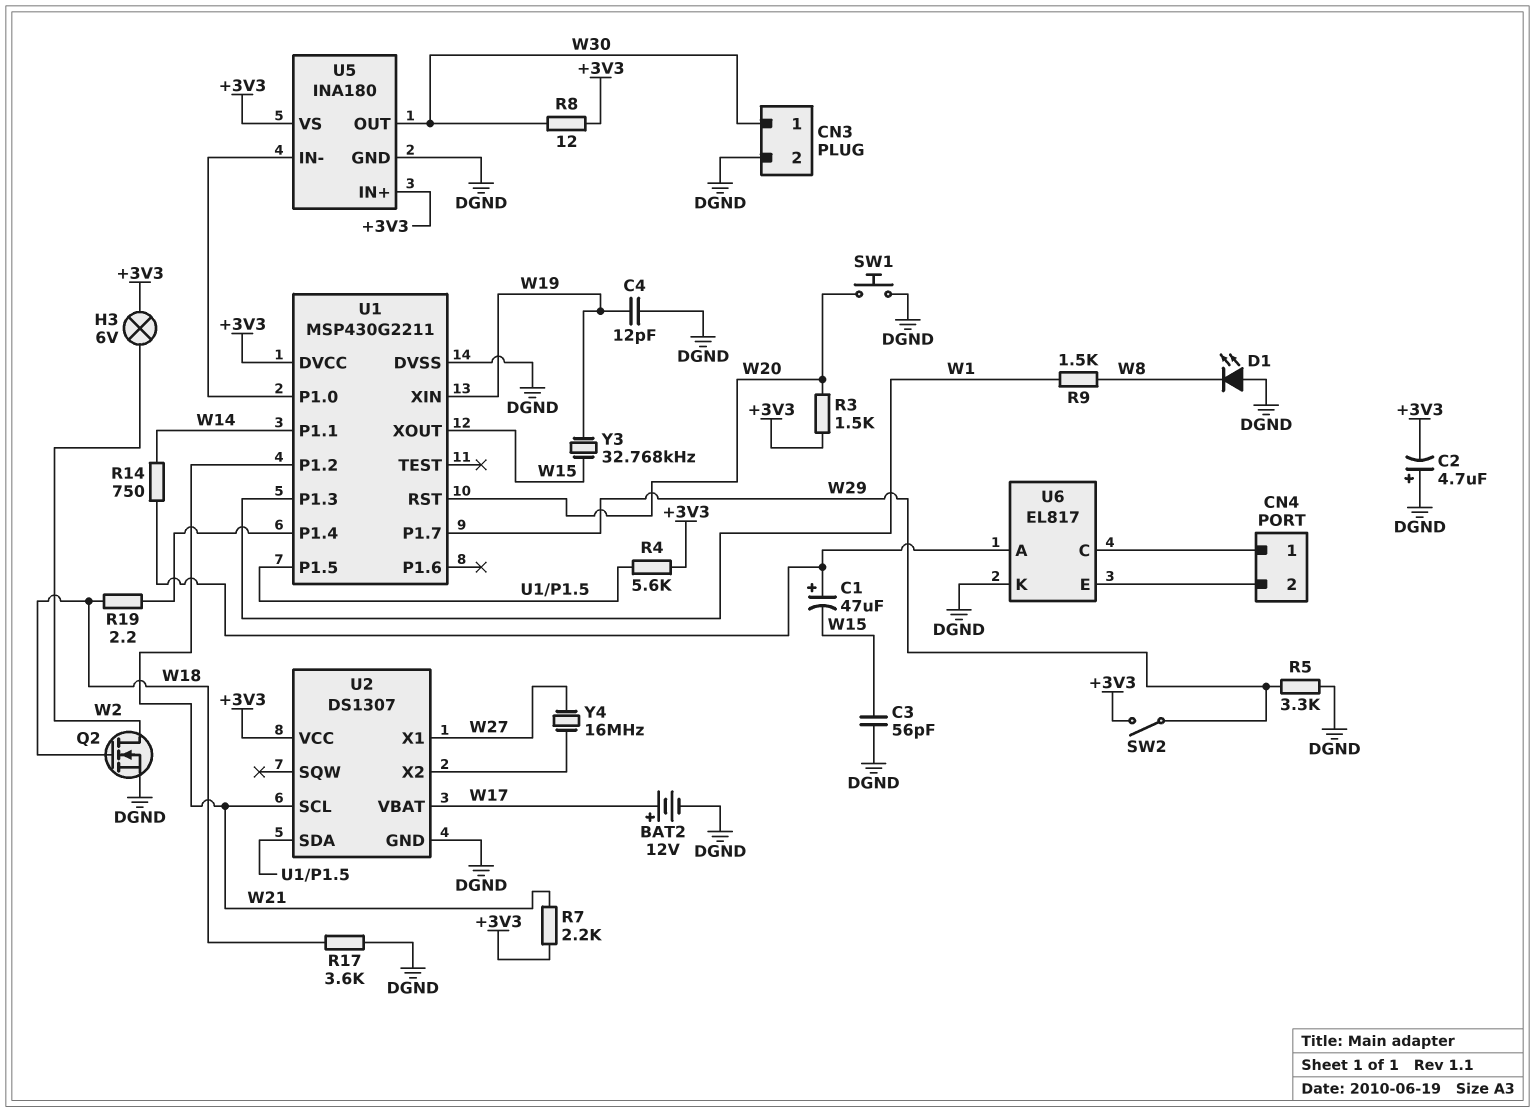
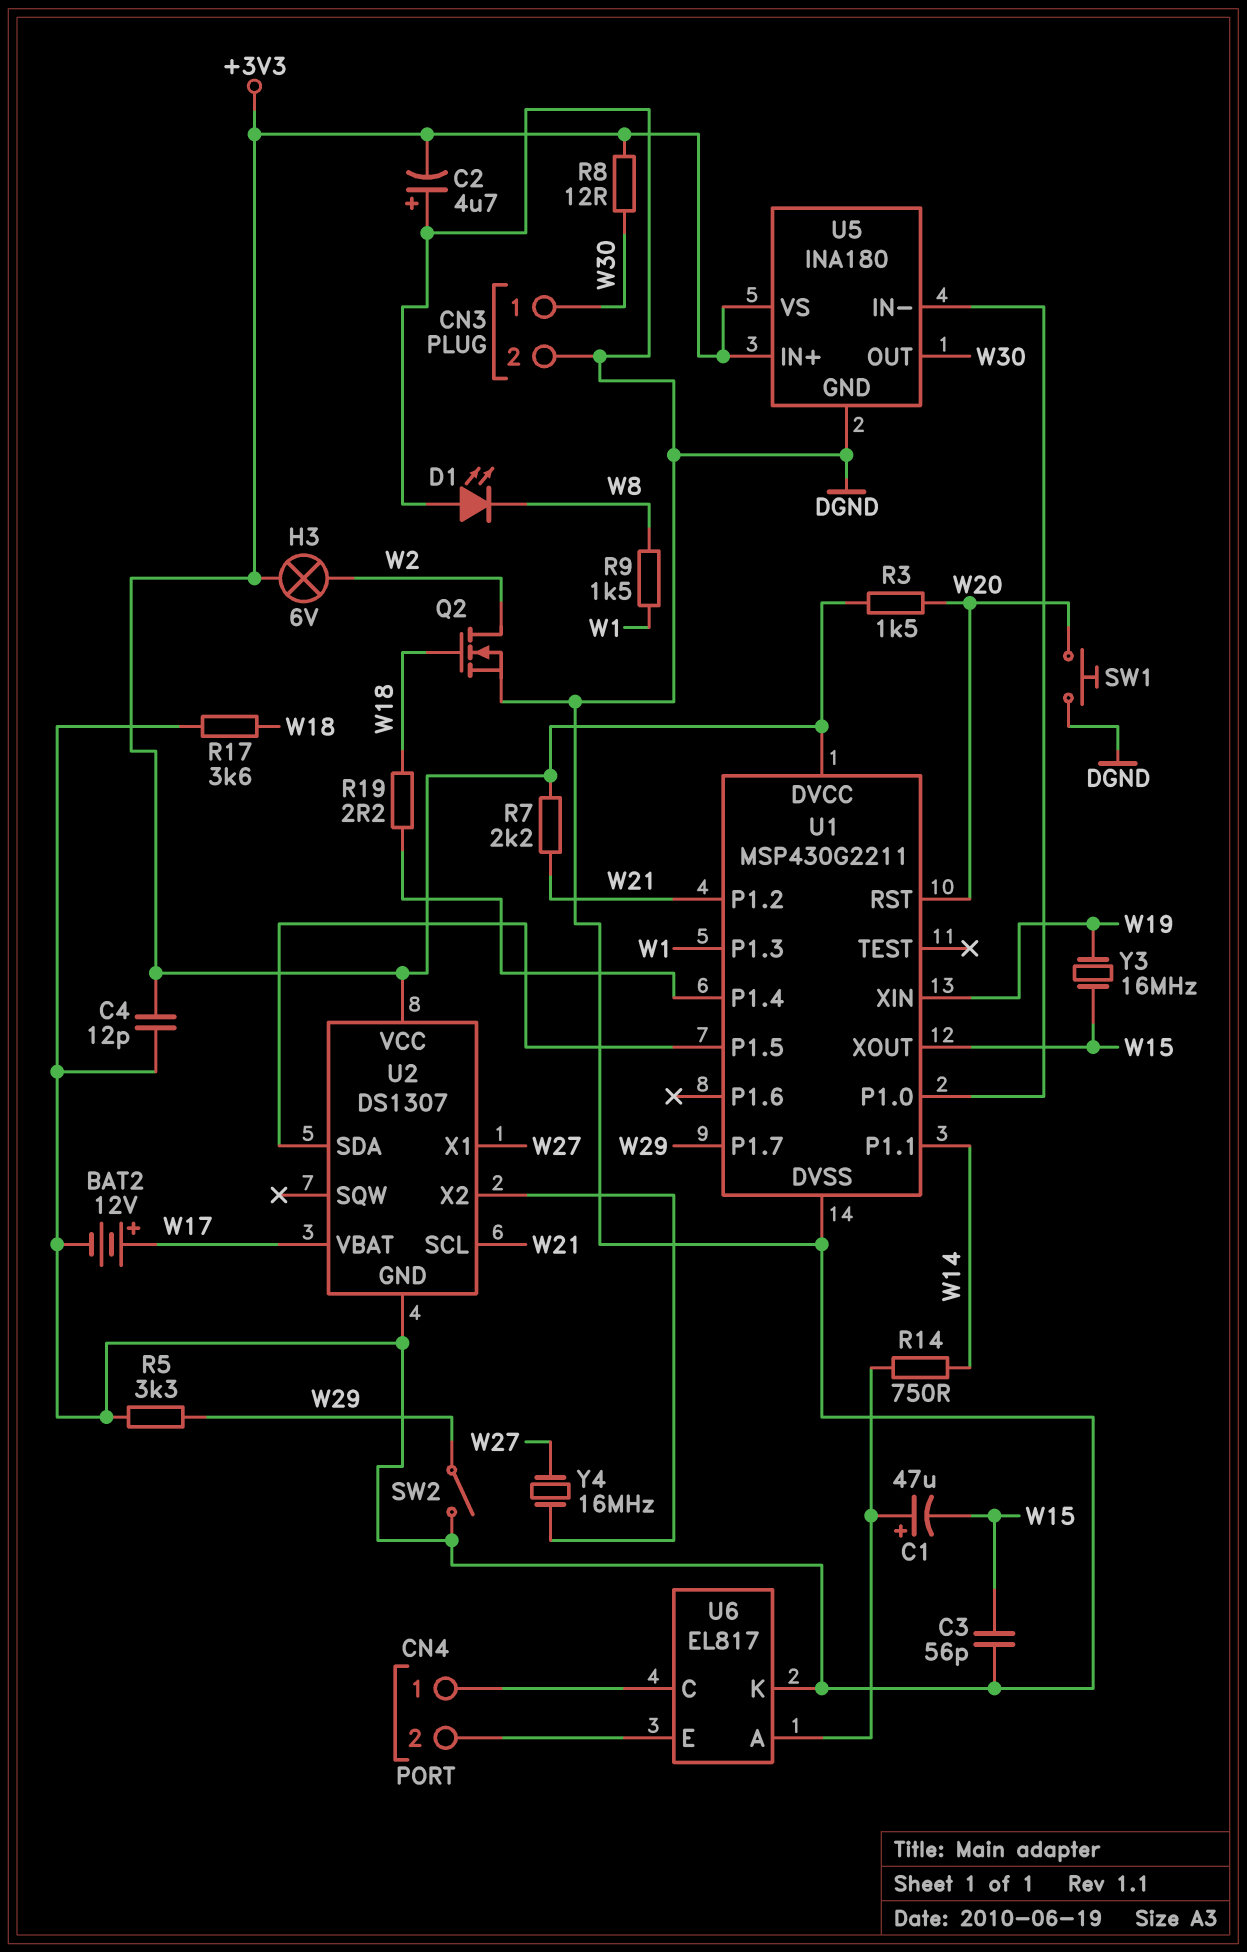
C4: 12pF (DGND, W19) -> 12pF (+3V3, DGND)
R4: 5.6k (+3V3, U1/P1.5) -> none
SW2: switch (+3V3, W29) -> switch (DGND, W29)
Y3: 32.768kHz (W15, W19) -> 16MHz (W15, W19)

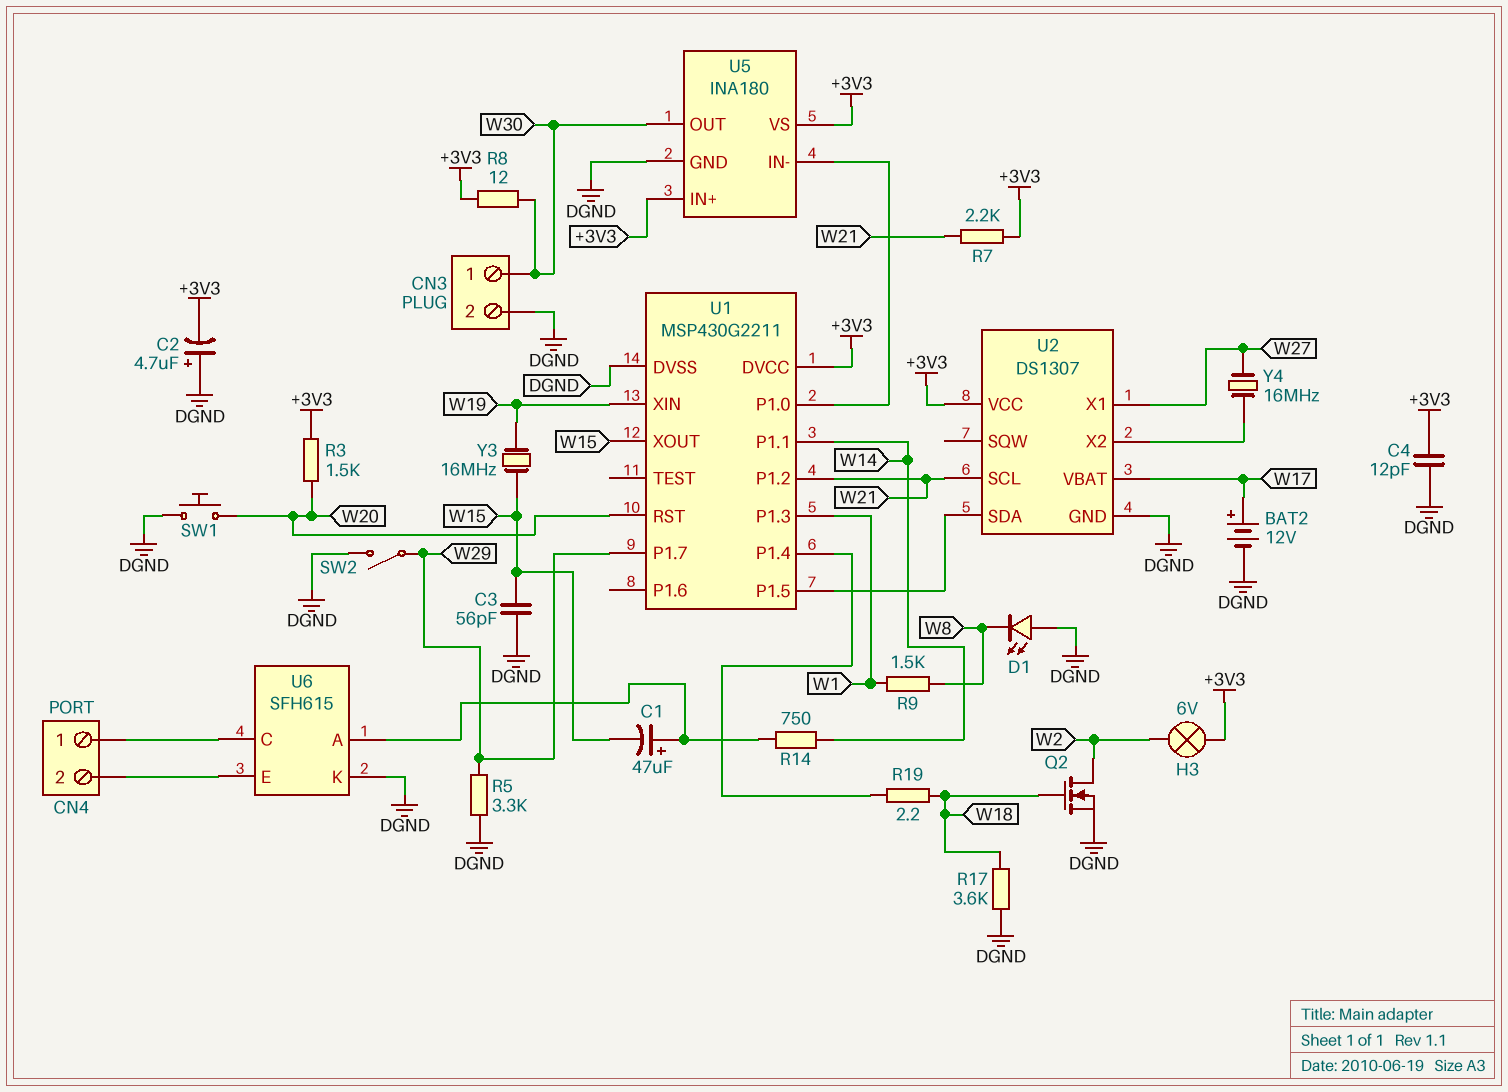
U6: EL817 -> SFH615

